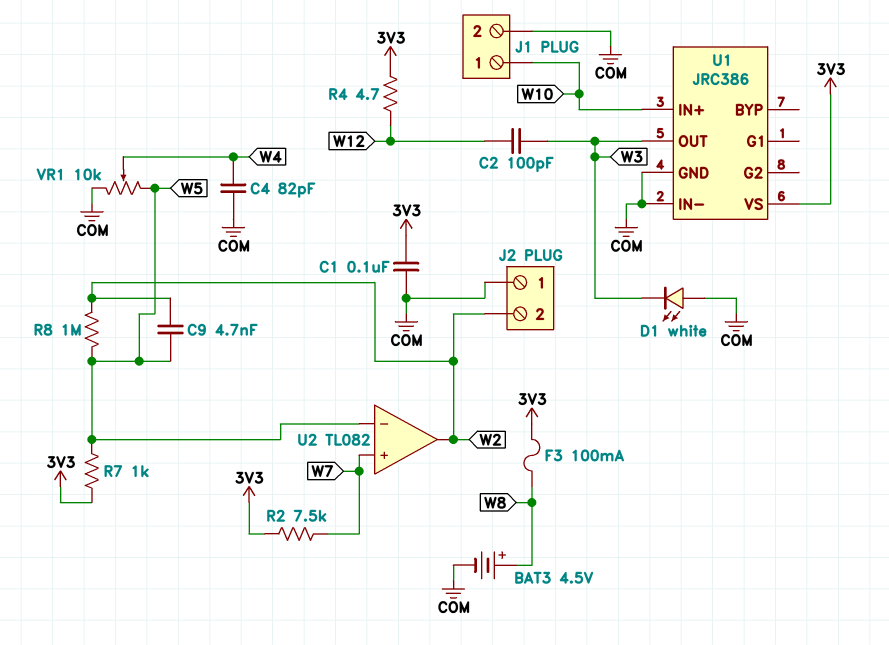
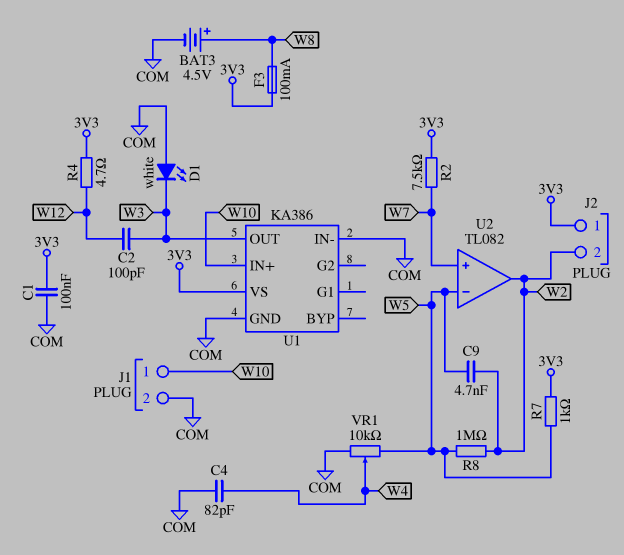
J2 pin 1: COM -> 3V3
U1: JRC386 -> KA386

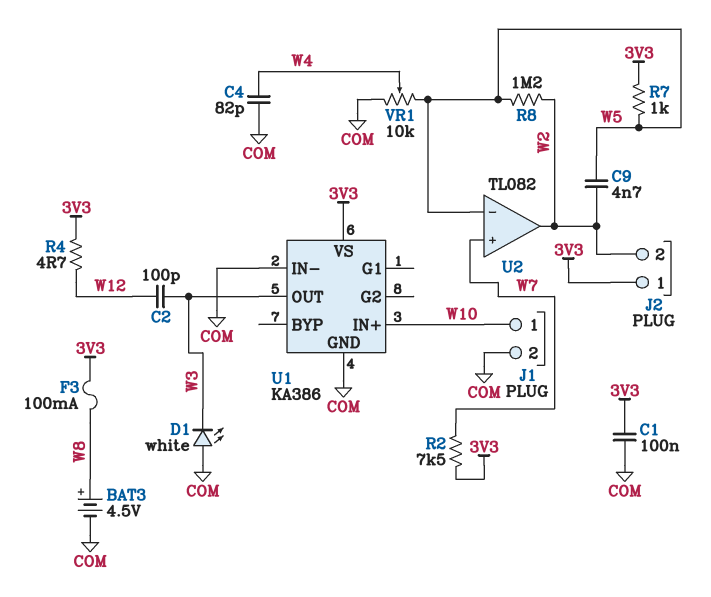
R8: 1M (W2, W5) -> 1.2M (W2, W5)

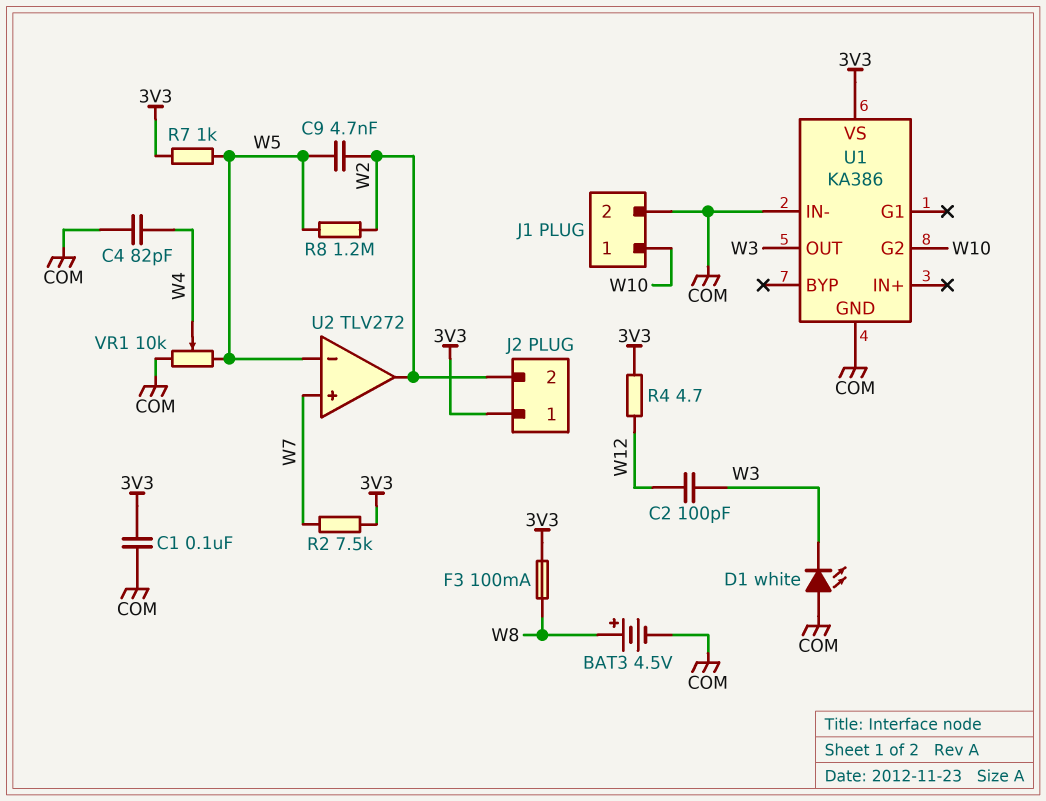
U1 pin G2: none -> W10
U1 pin IN+: W10 -> none
U2: TL082 -> TLV272

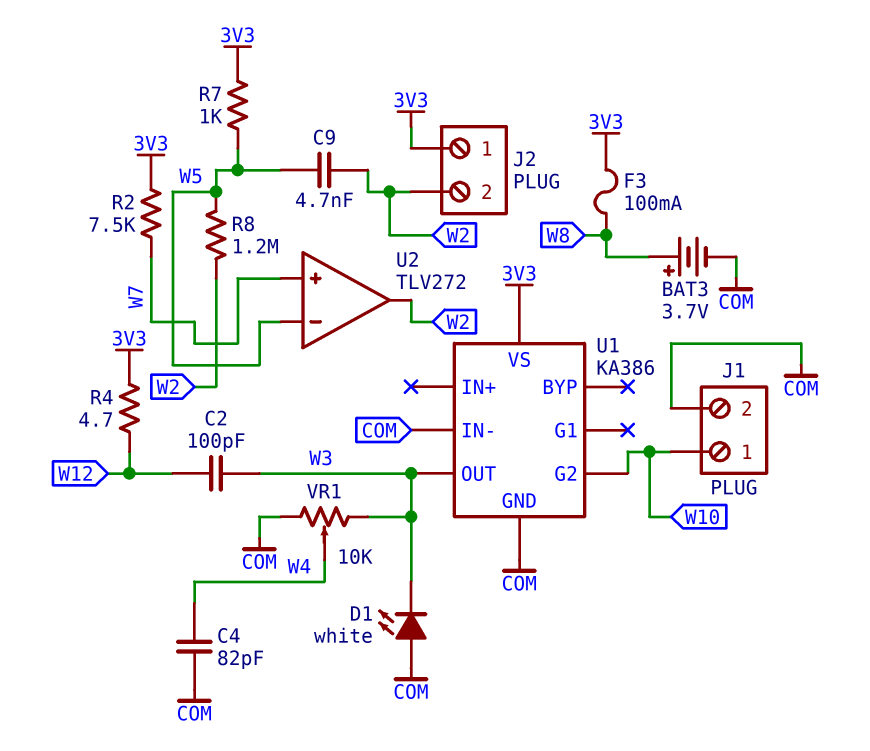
BAT3: 4.5V (plus W8, minus COM) -> 3.7V (plus W8, minus COM)
C1: 100nF (3V3, COM) -> none
VR1: 10k (COM, W5, wiper W4) -> 10k (COM, W3, wiper W4)

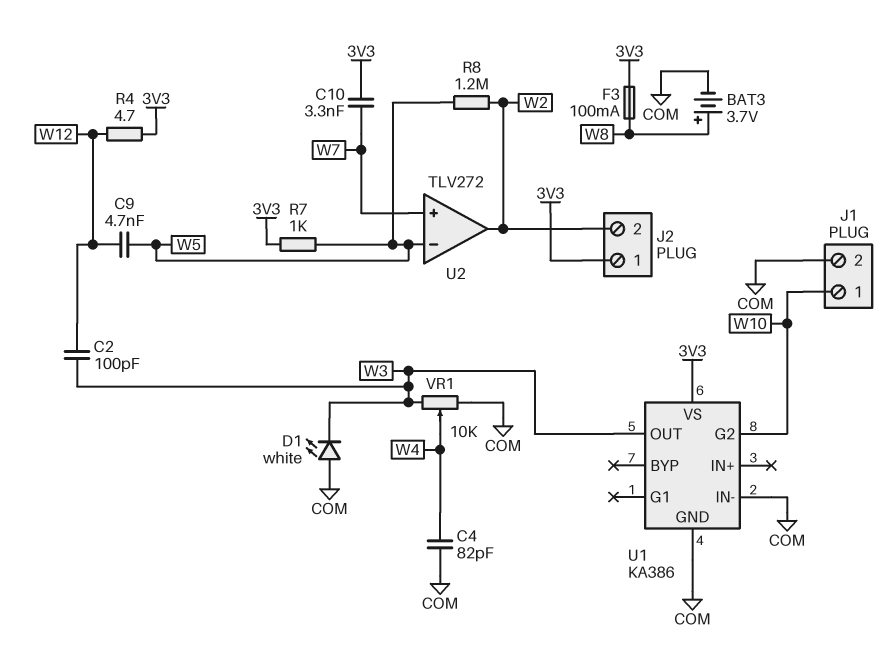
C9: 4.7nF (W2, W5) -> 4.7nF (W5, W12)
C10: none -> 3.3nF (3V3, W7)
R2: 7.5k (3V3, W7) -> none

